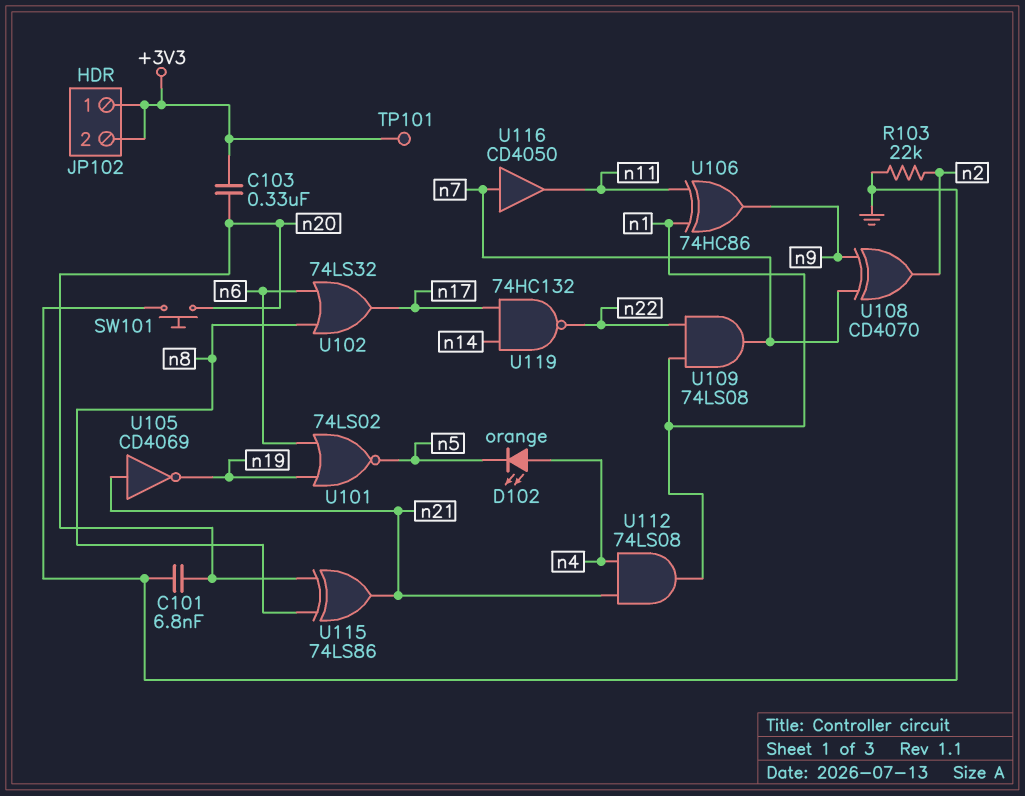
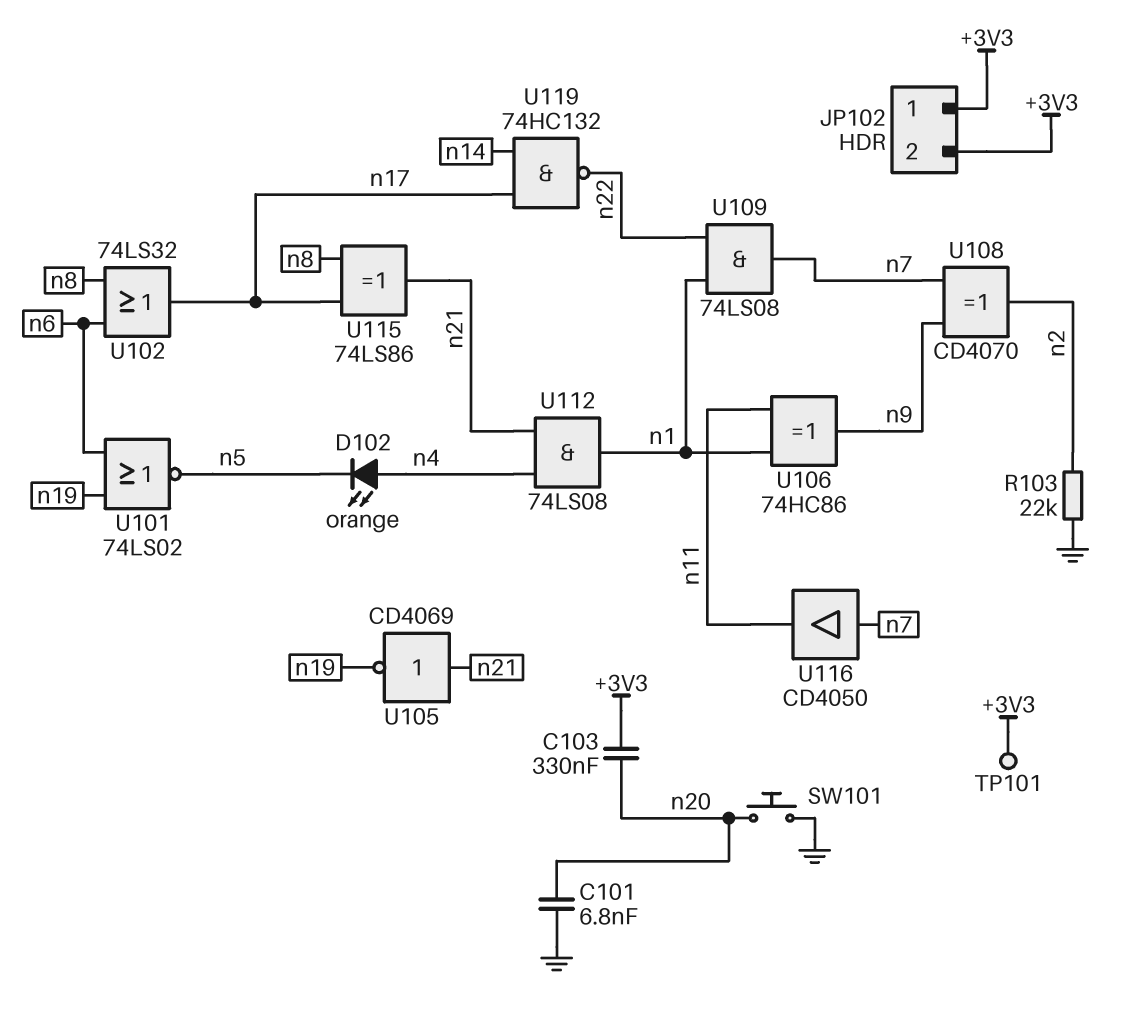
U115: XOR 74LS86 (in n8, in n20, out n21) -> XOR 74LS86 (in n8, in n17, out n21)

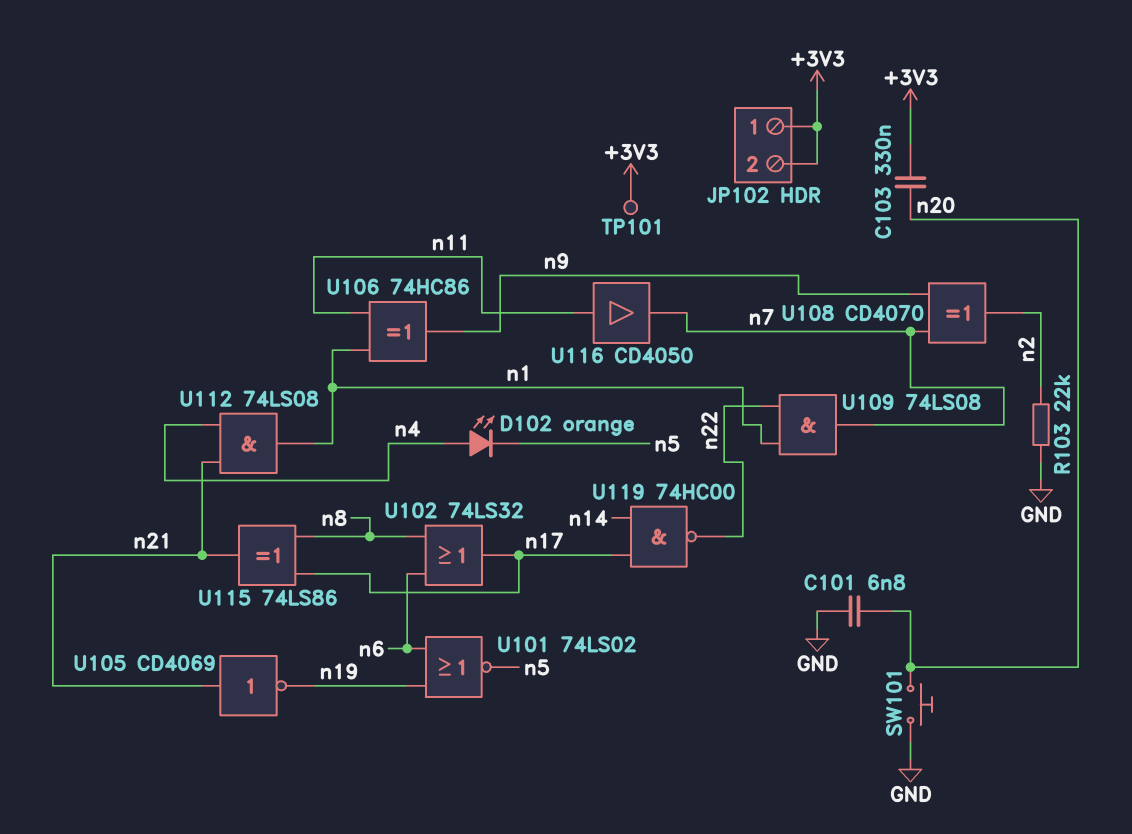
U116: buffer CD4050 (in n7, out n11) -> buffer CD4050 (in n11, out n7)
U119: NAND 74HC132 (in n14, in n17, out n22) -> NAND 74HC00 (in n14, in n17, out n22)

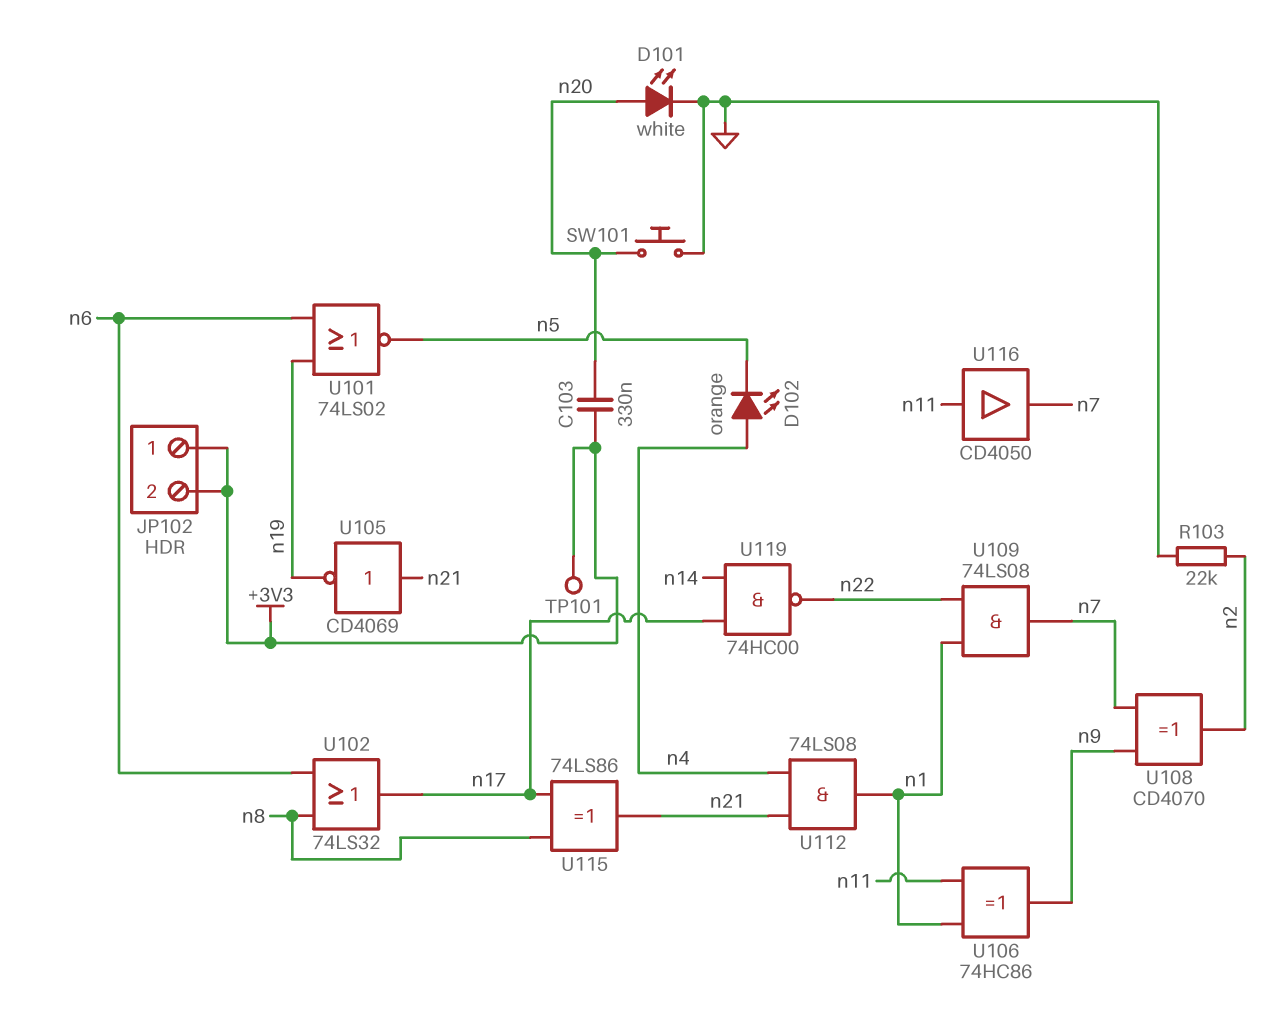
C101: 6.8nF (GND, n20) -> none
D101: none -> LED white (A n20, K GND)

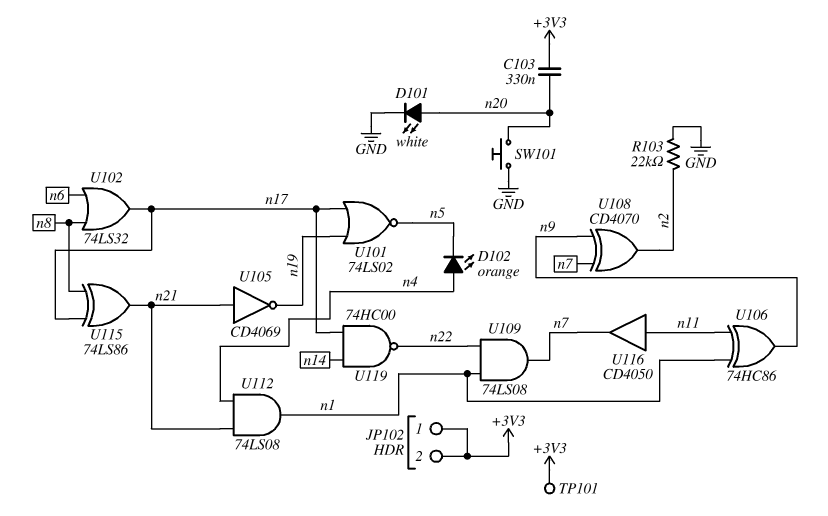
U101: NOR 74LS02 (in n6, in n19, out n5) -> NOR 74LS02 (in n17, in n19, out n5)

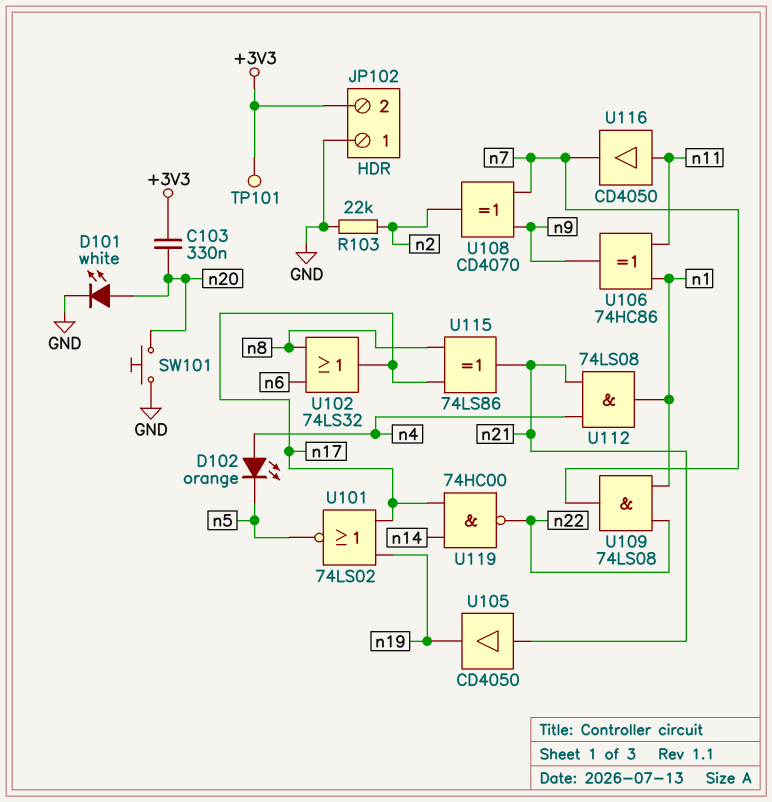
JP102 pin 1: +3V3 -> GND
U105: NOT CD4069 (in n21, out n19) -> buffer CD4050 (in n21, out n19)

